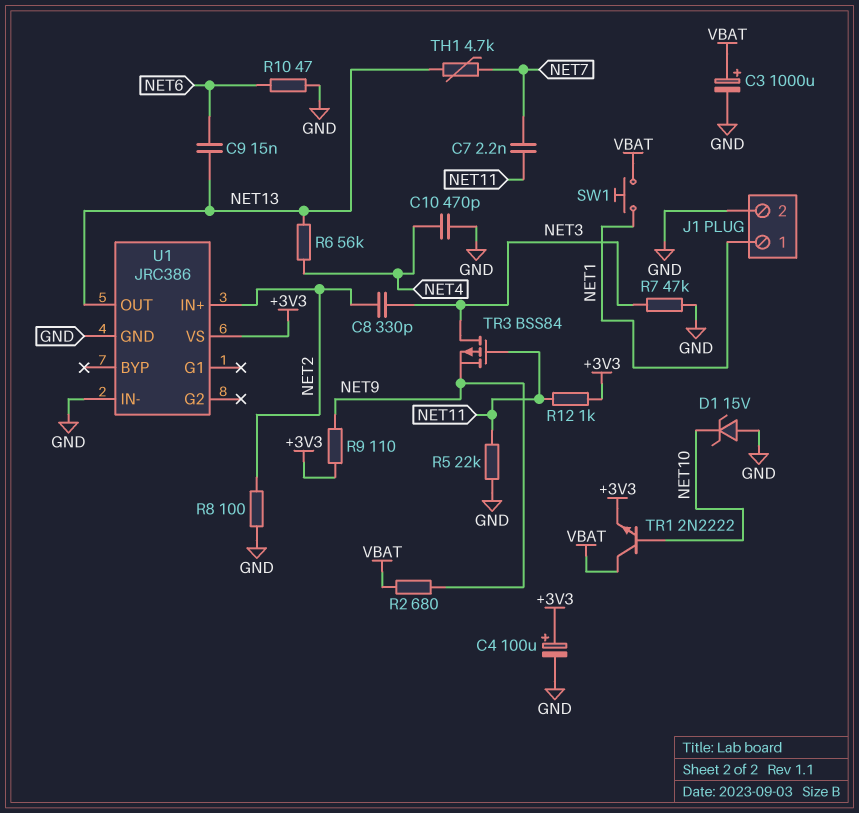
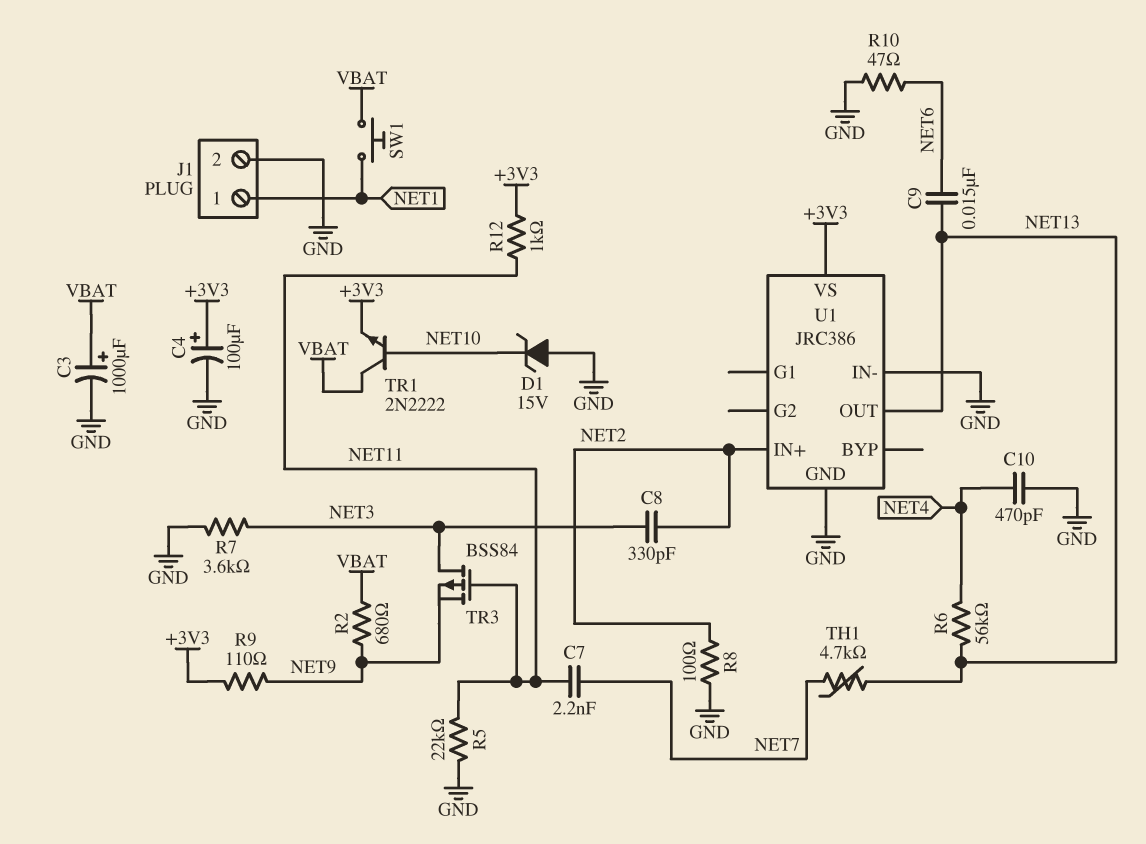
R7: 47k (GND, NET3) -> 3.6k (GND, NET3)

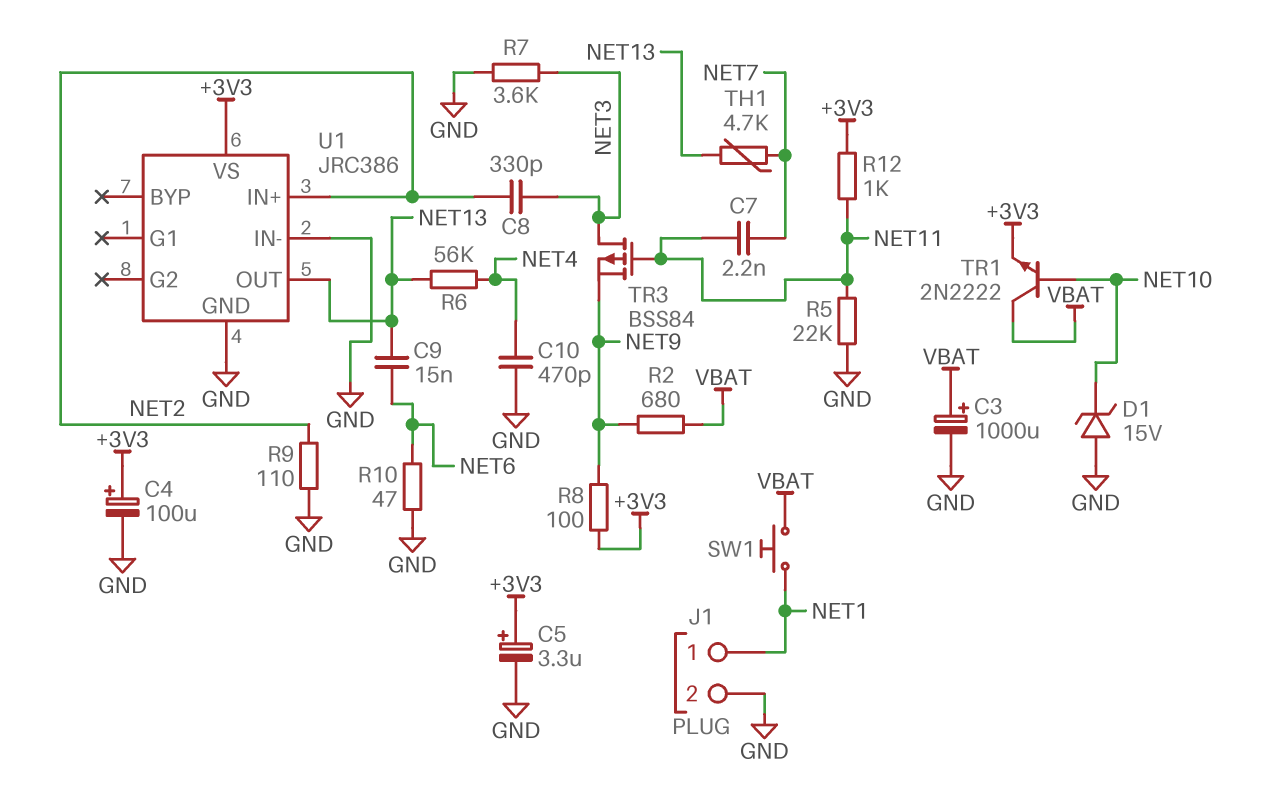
C5: none -> 3.3uF (plus +3V3, minus GND)
R8: 100 (GND, NET2) -> 100 (+3V3, NET9)
R9: 110 (+3V3, NET9) -> 110 (GND, NET2)

